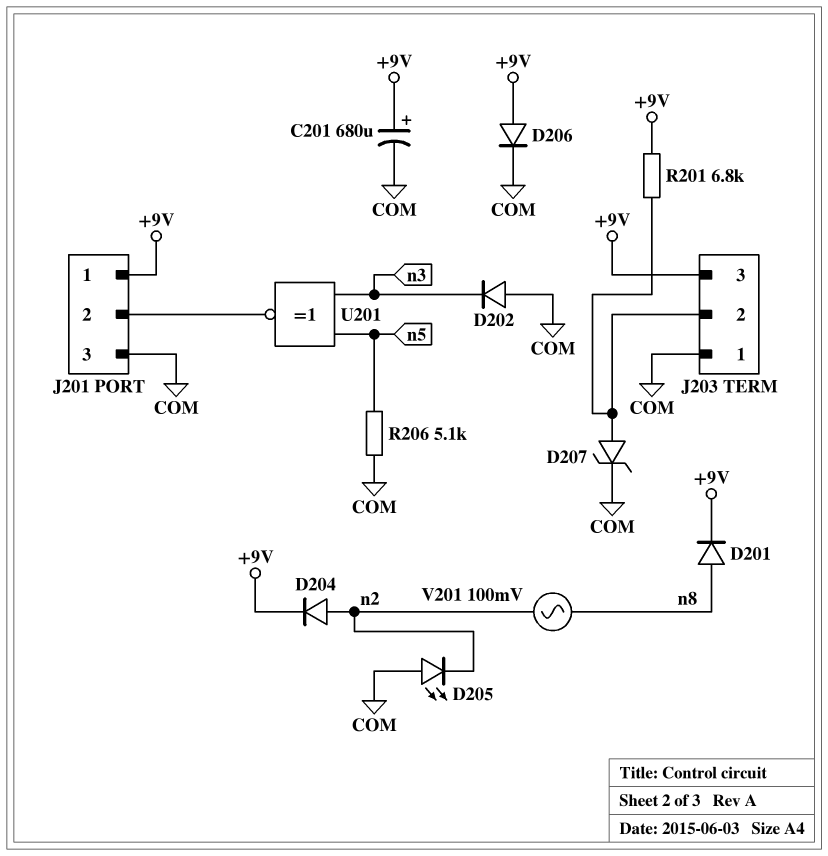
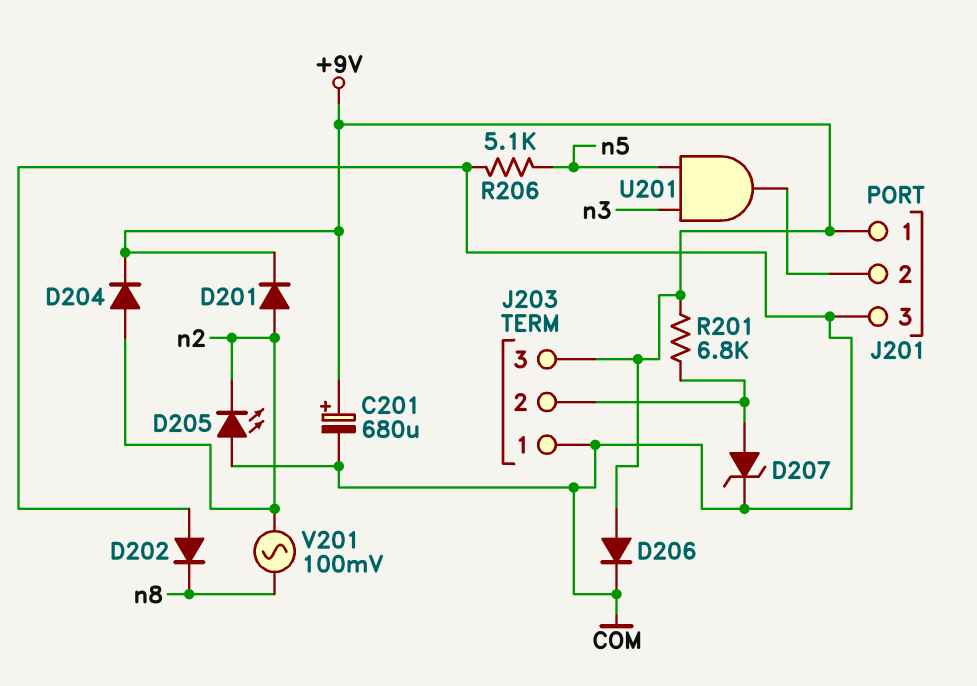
D201: diode (A n8, K +9V) -> diode (A n2, K +9V)
D202: diode (A COM, K n3) -> diode (A COM, K n8)
U201: XNOR (in n3, in n5, out J201/2) -> AND (in n3, in n5, out J201/2)

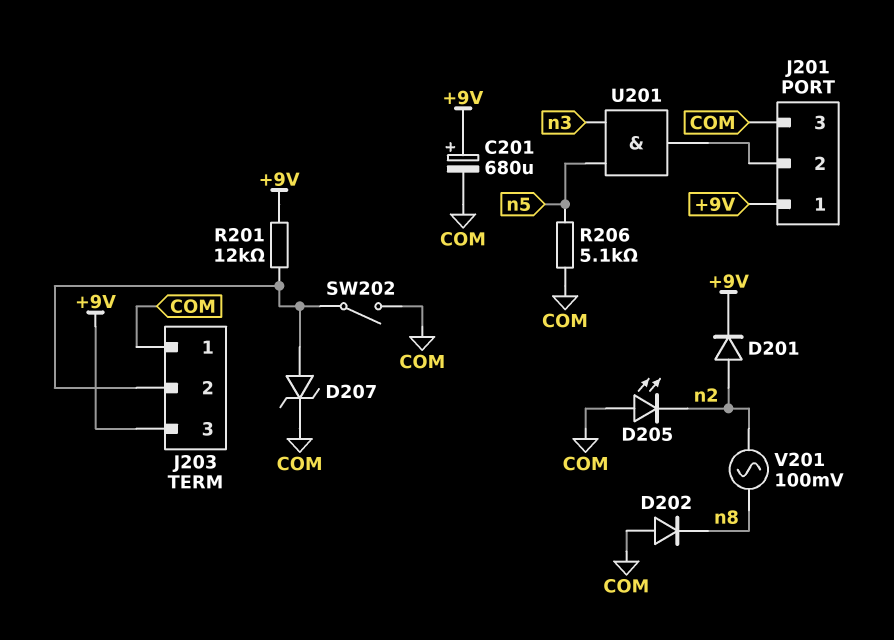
D204: diode (A n2, K +9V) -> none
D206: diode (A +9V, K COM) -> none
R201: 6.8k (+9V, J203/2) -> 12k (+9V, J203/2)
SW202: none -> switch (COM, J203/2)

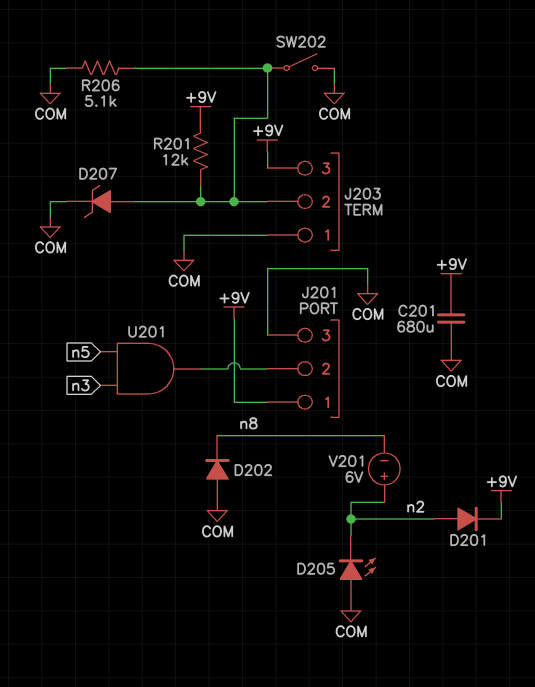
C201: 680uF (plus +9V, minus COM) -> 680uF (+9V, COM)
R206: 5.1k (COM, n5) -> 5.1k (COM, J203/2)
V201: AC 100mV (n2, n8) -> 6V (plus n2, minus n8)

